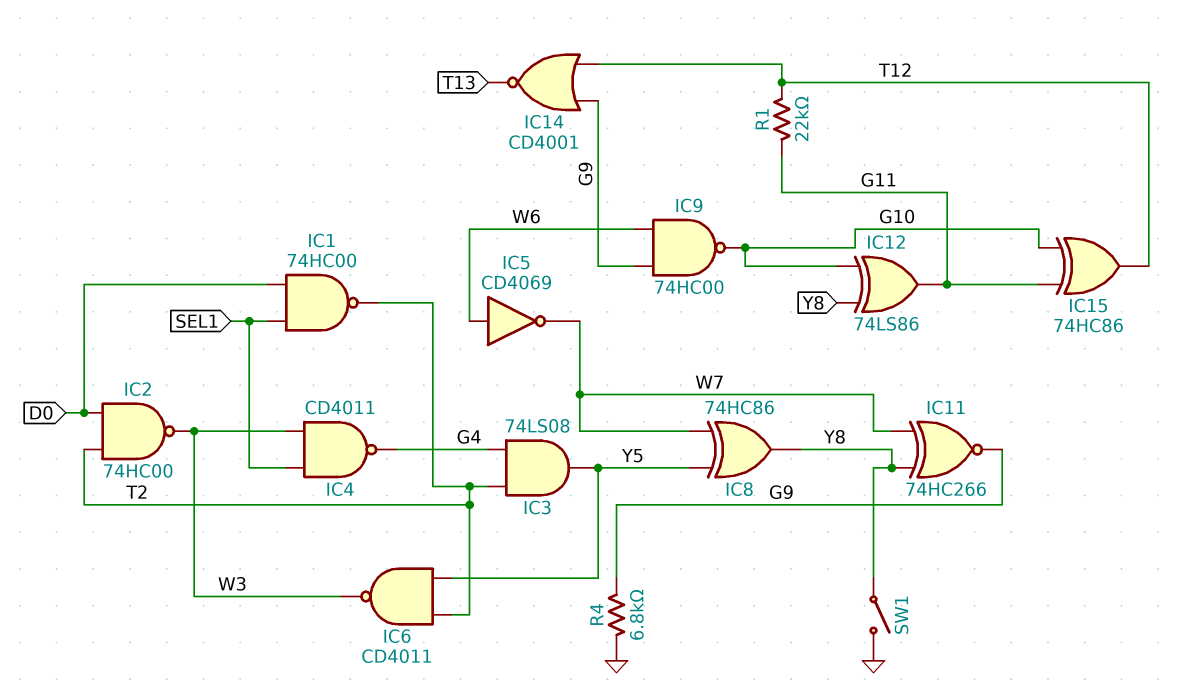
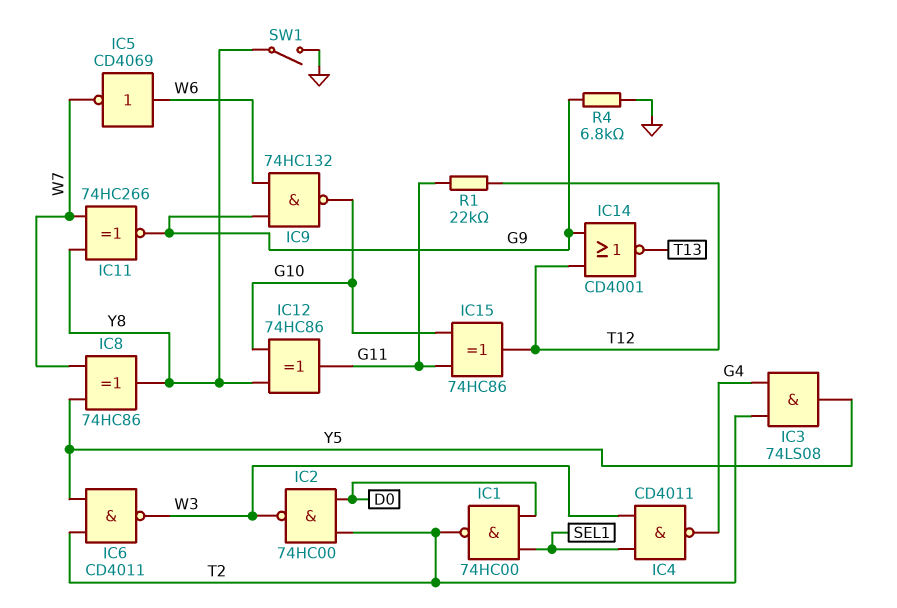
IC9: NAND 74HC00 (in G9, in W6, out G10) -> NAND 74HC132 (in G9, in W6, out G10)
IC12: XOR 74LS86 (in G10, in Y8, out G11) -> XOR 74HC86 (in G10, in Y8, out G11)

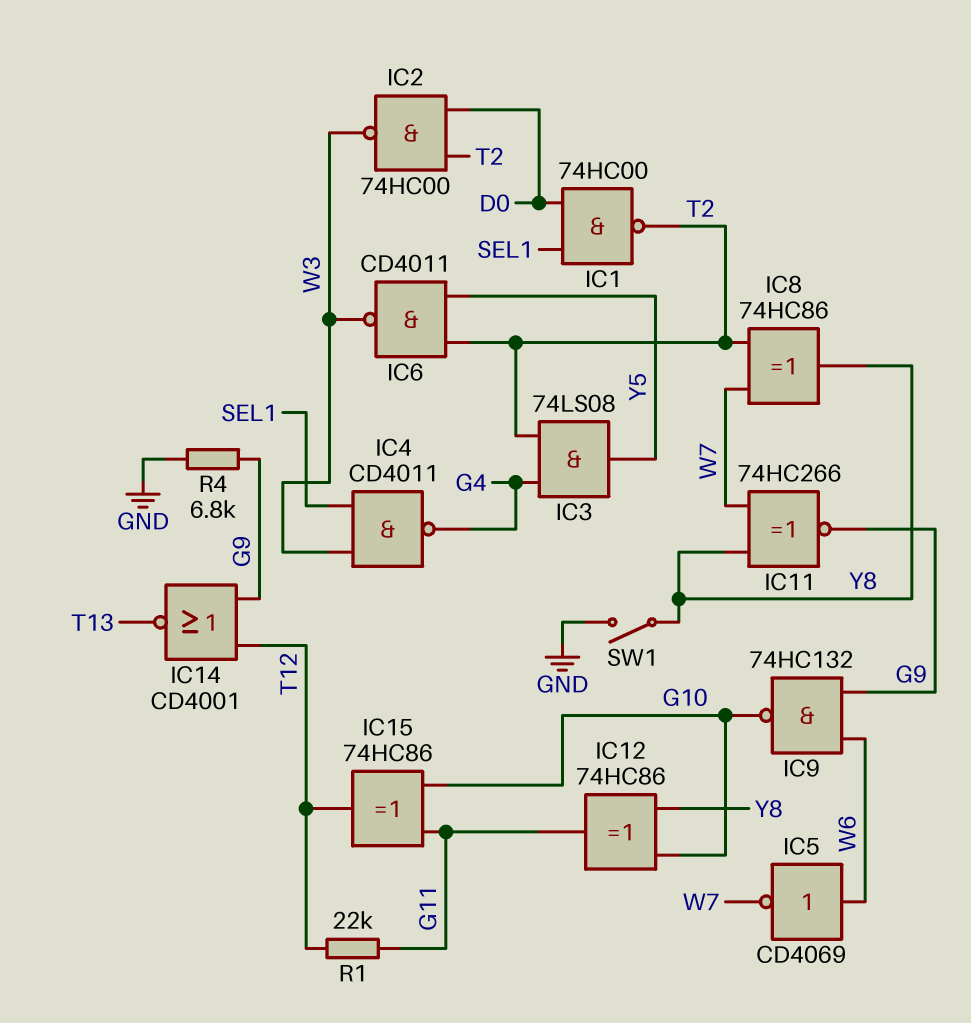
IC8: XOR 74HC86 (in W7, in Y5, out Y8) -> XOR 74HC86 (in T2, in W7, out Y8)

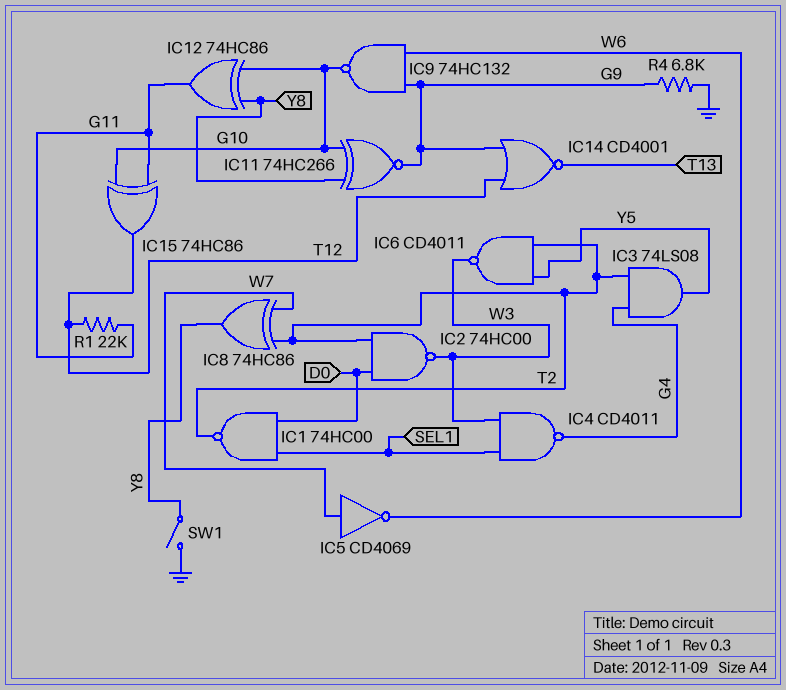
IC5: NOT CD4069 (in W6, out W7) -> NOT CD4069 (in W7, out W6)
IC11: XNOR 74HC266 (in W7, in Y8, out G9) -> XNOR 74HC266 (in G10, in Y8, out G9)

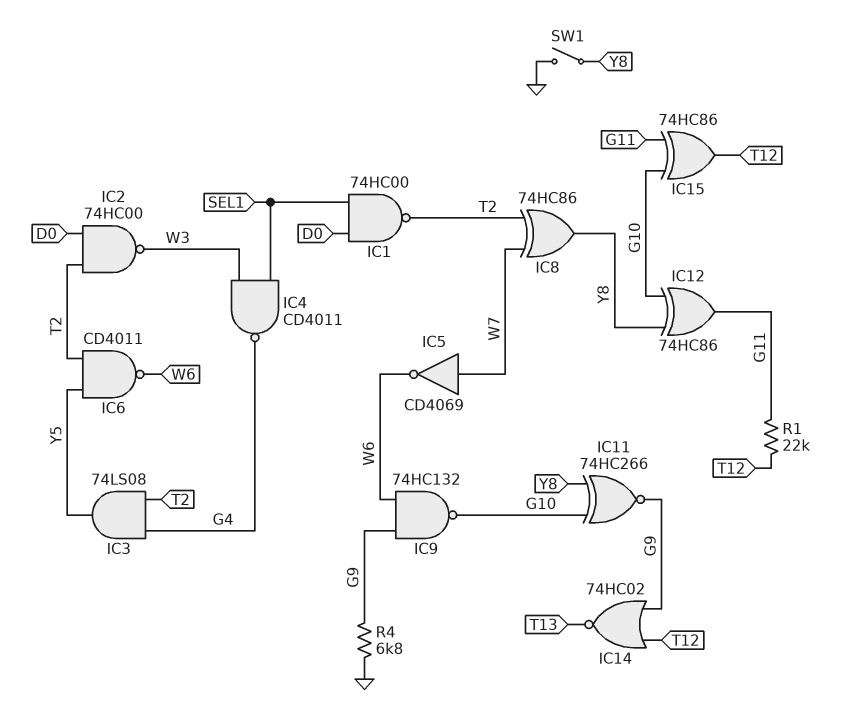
IC6: NAND CD4011 (in T2, in Y5, out W3) -> NAND CD4011 (in T2, in Y5, out W6)
IC14: NOR CD4001 (in G9, in T12, out T13) -> NOR 74HC02 (in G9, in T12, out T13)

